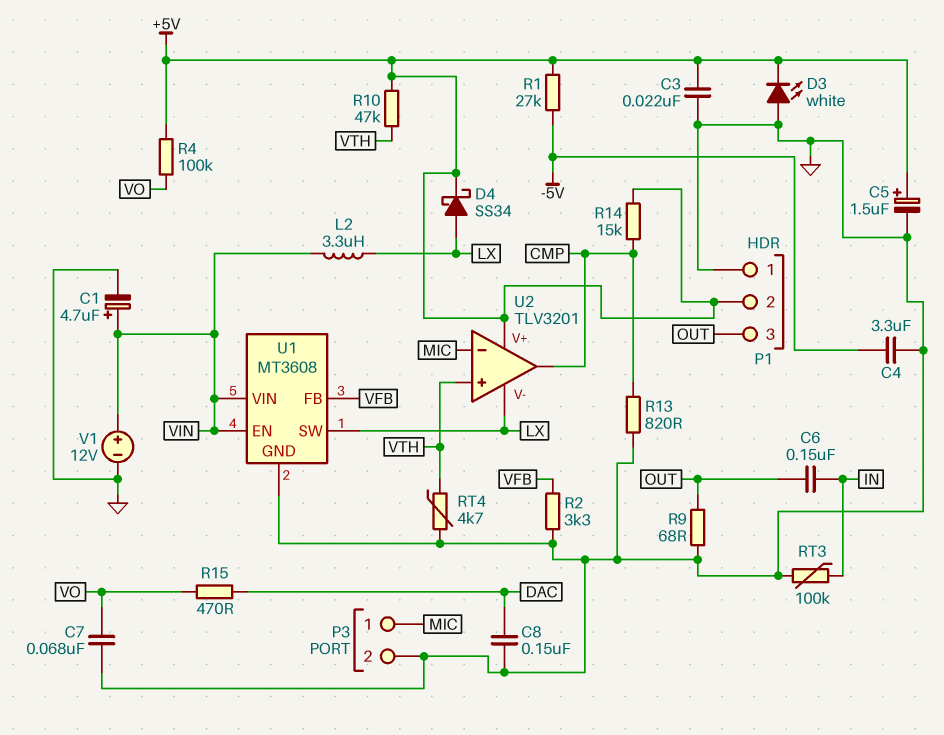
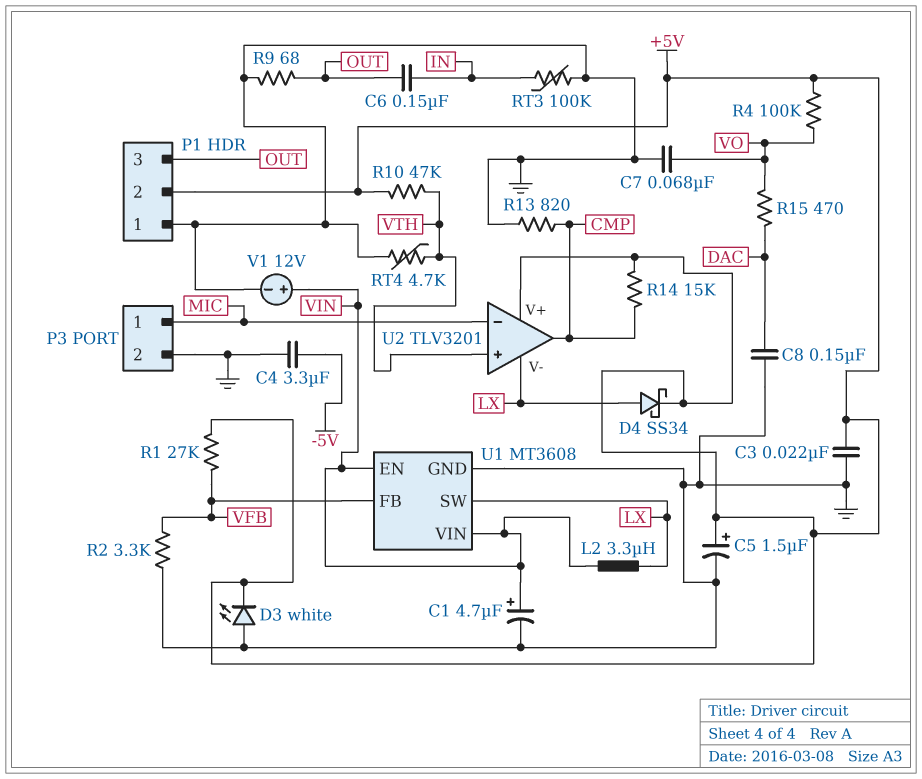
R1: 27k (+5V, -5V) -> 27k (+5V, VFB)

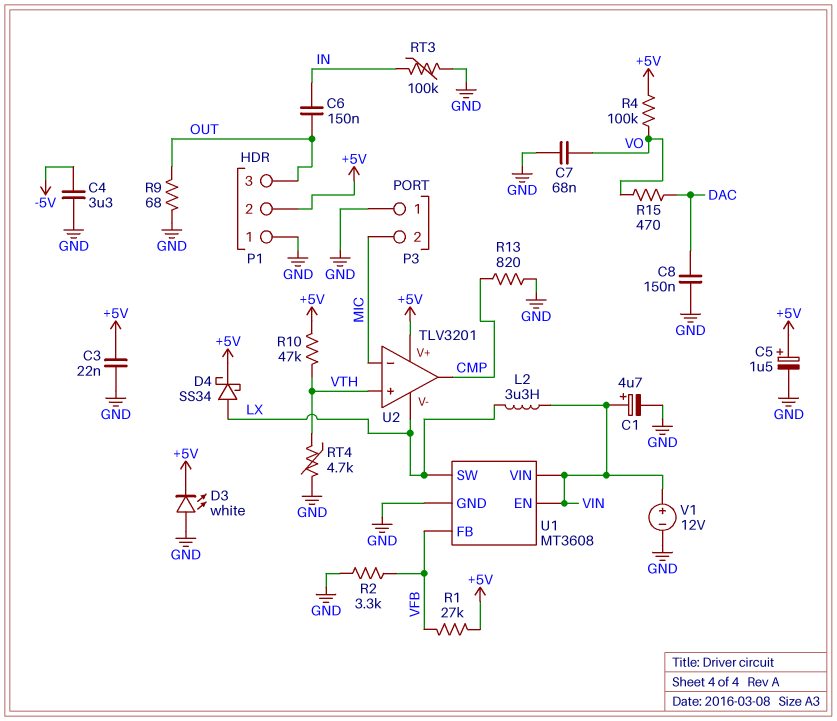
P3 pin 1: MIC -> GND
P3 pin 2: GND -> MIC
R14: 15k (+5V, CMP) -> none

